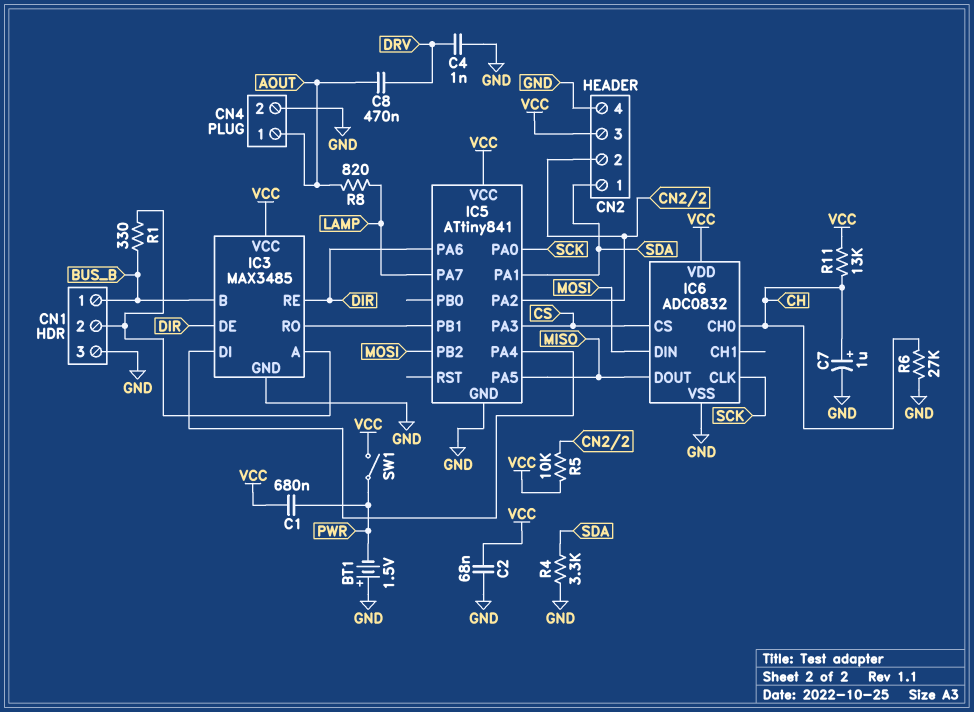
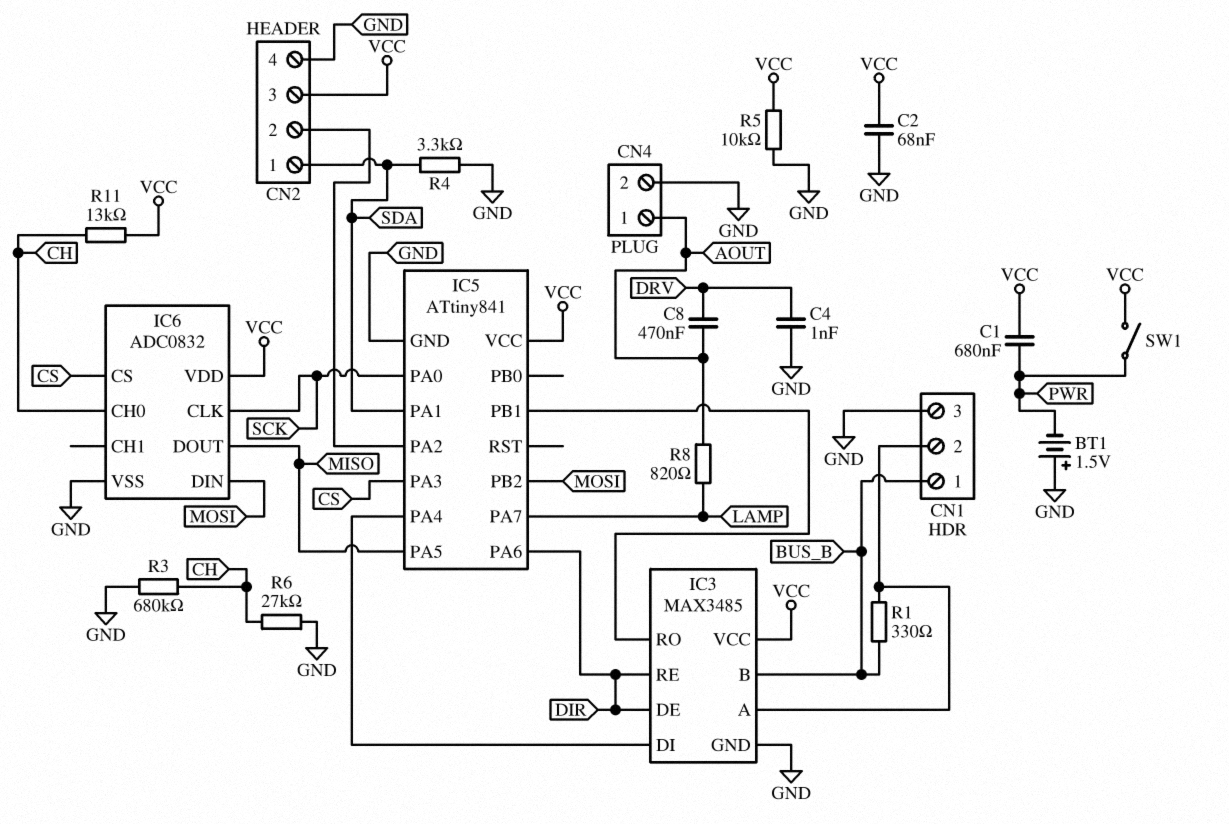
C7: 1uF (plus CH, minus GND) -> none
R3: none -> 680k (CH, GND)
R5: 10k (CN2/2, VCC) -> 10k (GND, VCC)

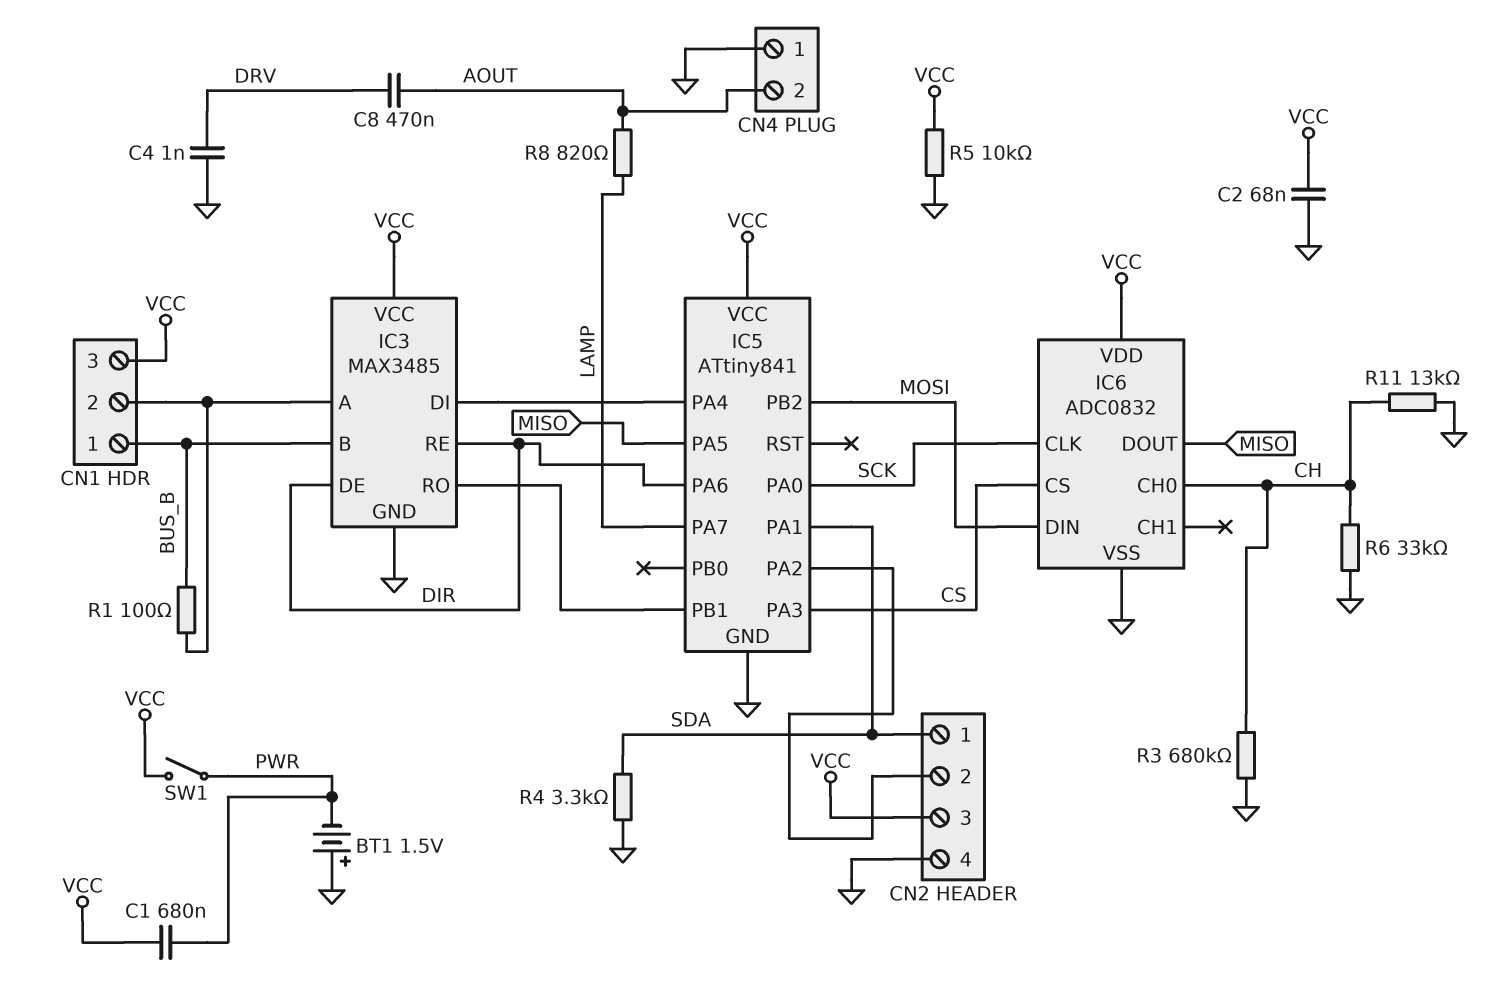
CN1 pin 3: GND -> VCC
CN4 pin 1: AOUT -> GND
CN4 pin 2: GND -> AOUT
R1: 330 (BUS_B, CN1/2) -> 100 (BUS_B, CN1/2)
R6: 27k (CH, GND) -> 33k (CH, GND)
R11: 13k (CH, VCC) -> 13k (CH, GND)

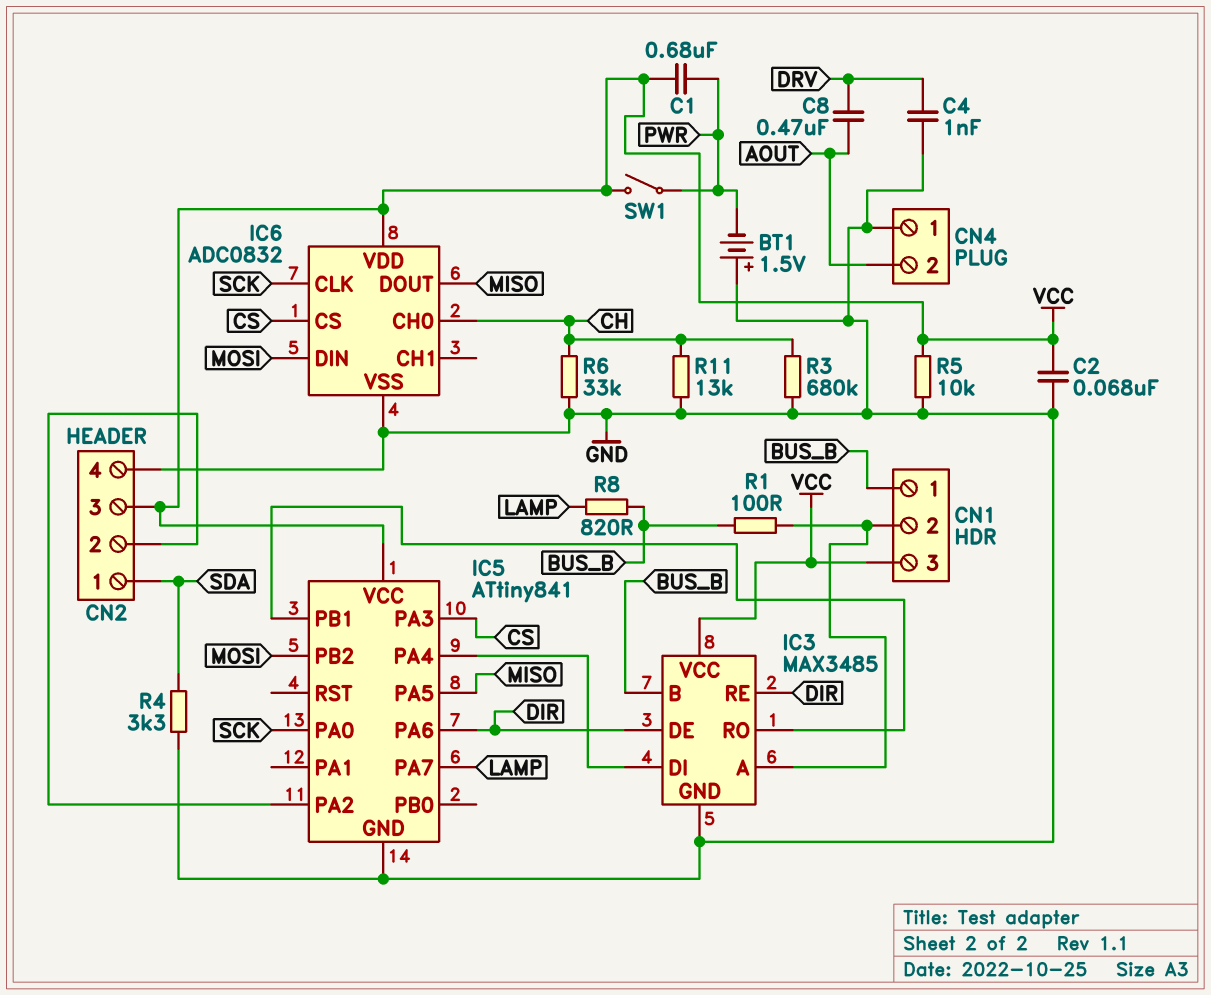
IC5 pin PA1: SDA -> none
R8: 820 (AOUT, LAMP) -> 820 (BUS_B, LAMP)

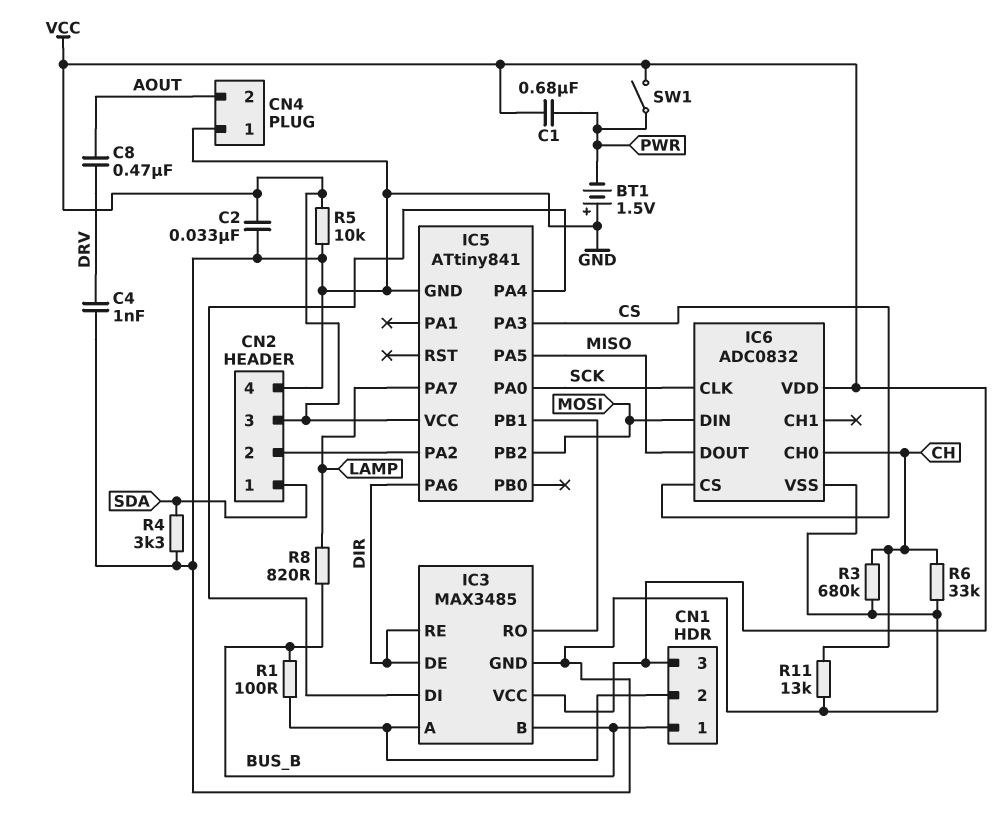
C2: 68nF (GND, VCC) -> 33nF (GND, VCC)

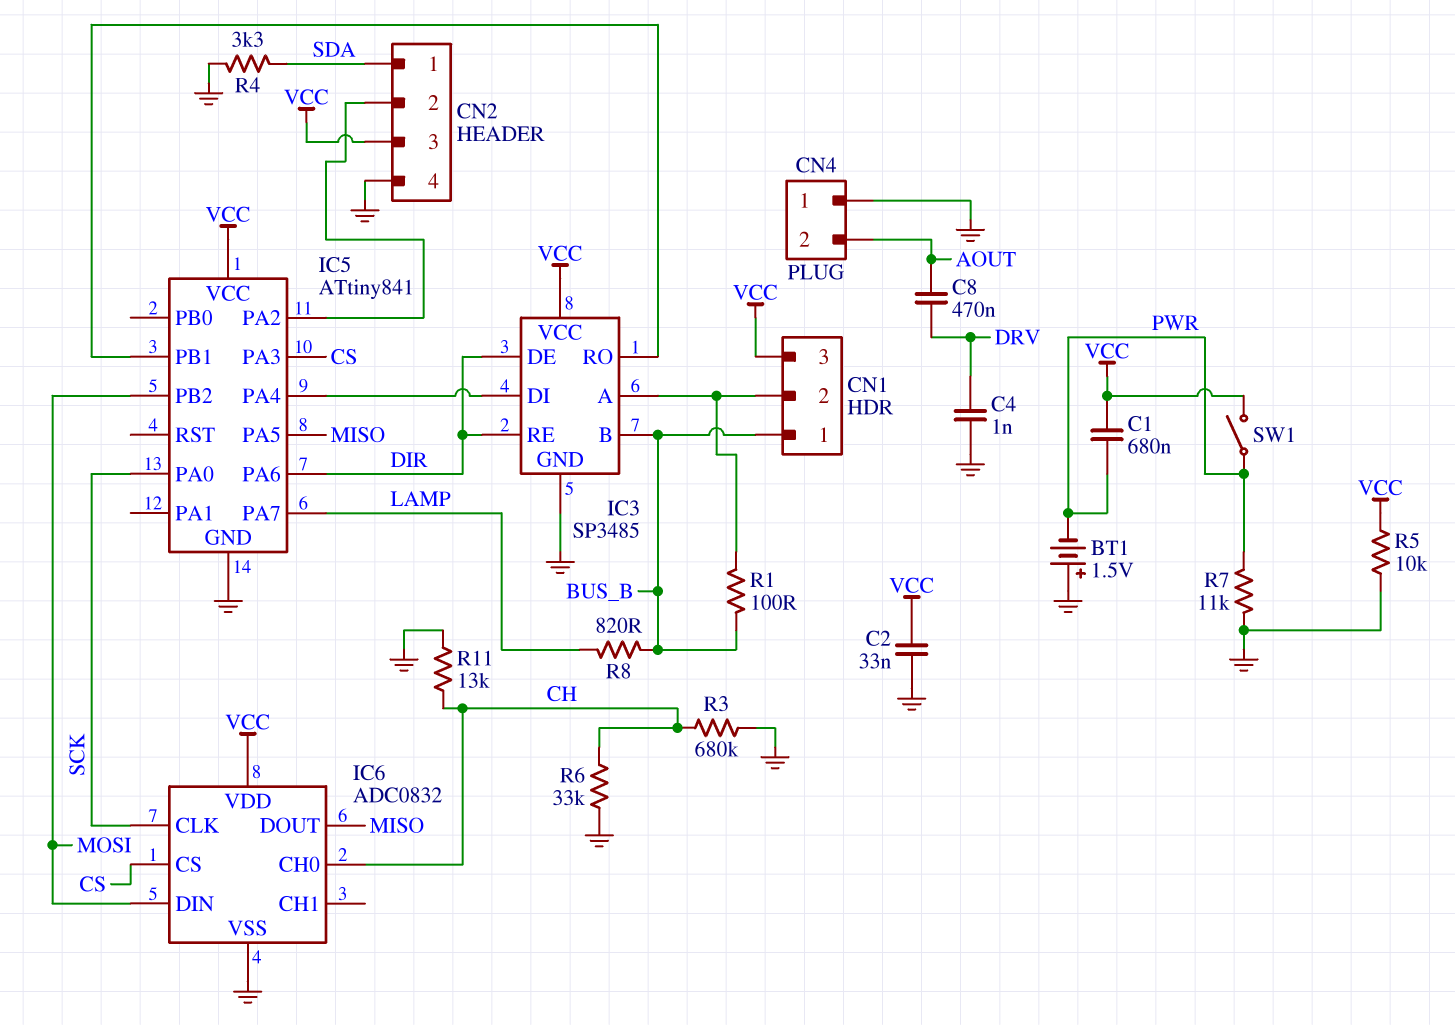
IC3: MAX3485 -> SP3485
R7: none -> 11k (GND, PWR)

